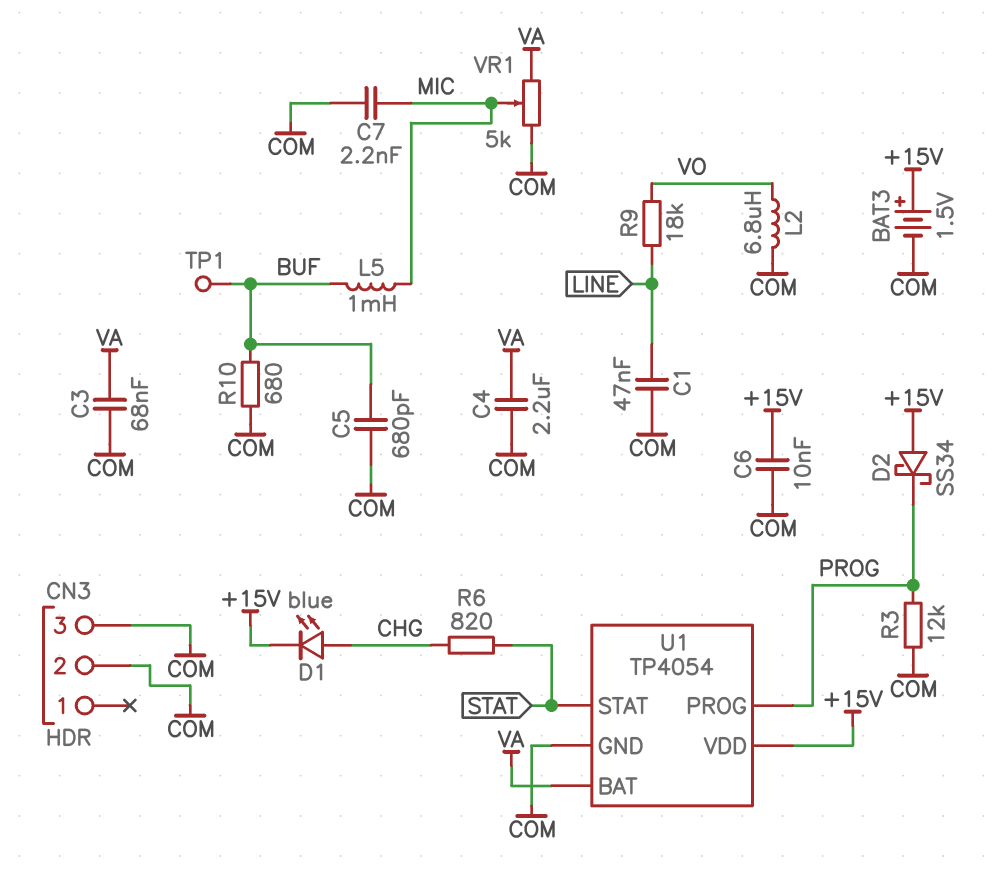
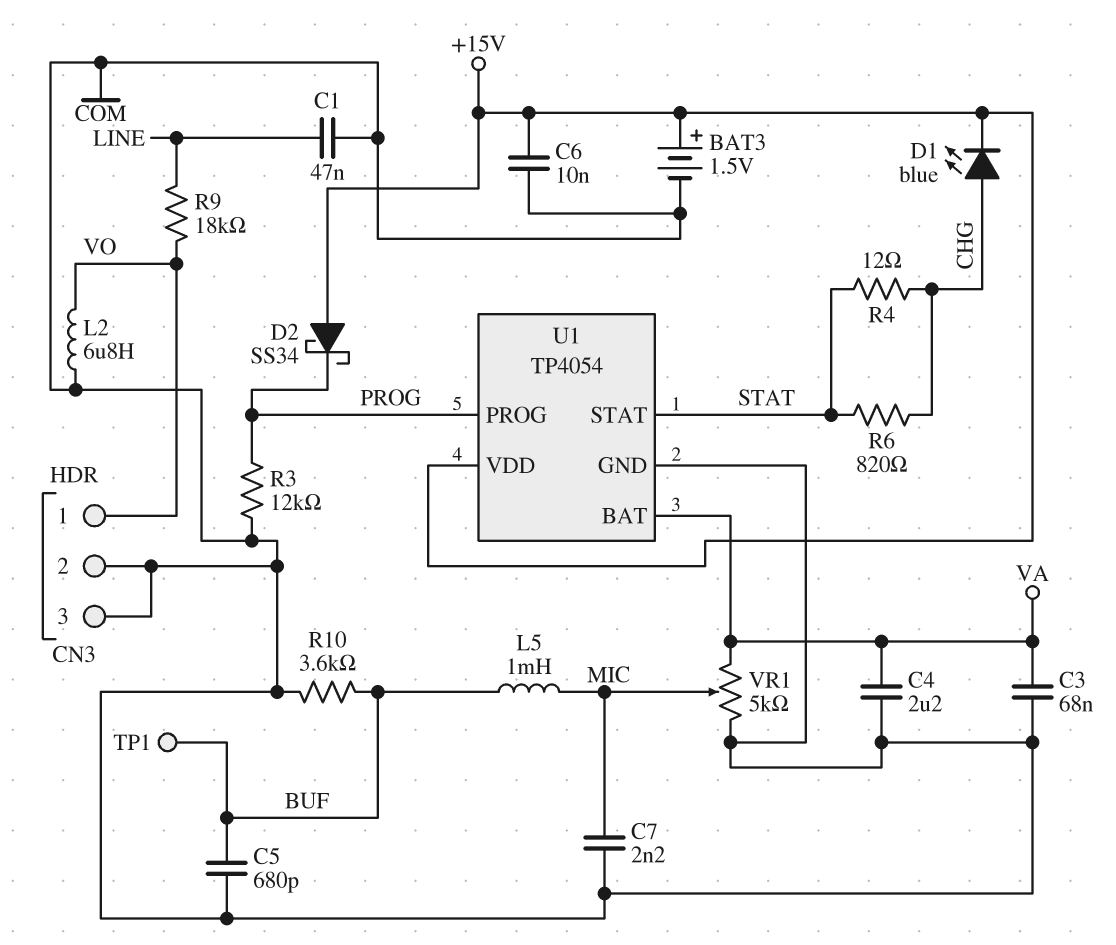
CN3 pin 1: none -> VO
R4: none -> 12 (CHG, STAT)
R10: 680 (BUF, COM) -> 3.6k (BUF, COM)

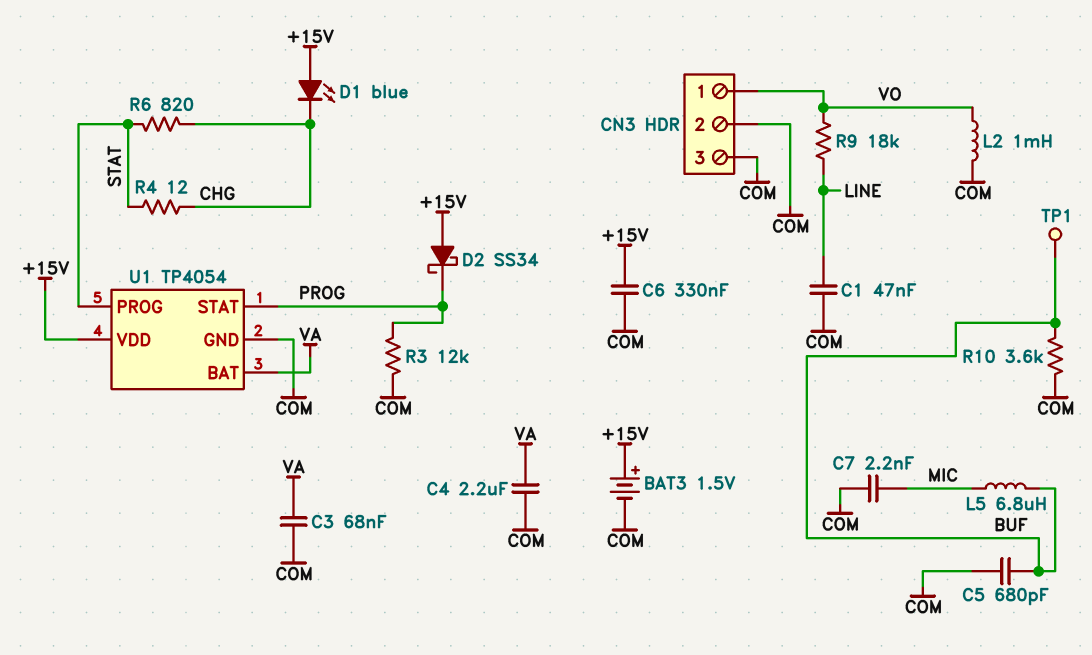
C6: 10nF (+15V, COM) -> 330nF (+15V, COM)
D1: LED blue (A CHG, K +15V) -> LED blue (A +15V, K CHG)
L2: 6.8uH (COM, VO) -> 1mH (COM, VO)
L5: 1mH (BUF, MIC) -> 6.8uH (BUF, MIC)
U1 pin PROG: PROG -> STAT
U1 pin STAT: STAT -> PROG
VR1: 5k (COM, VA, wiper MIC) -> none

